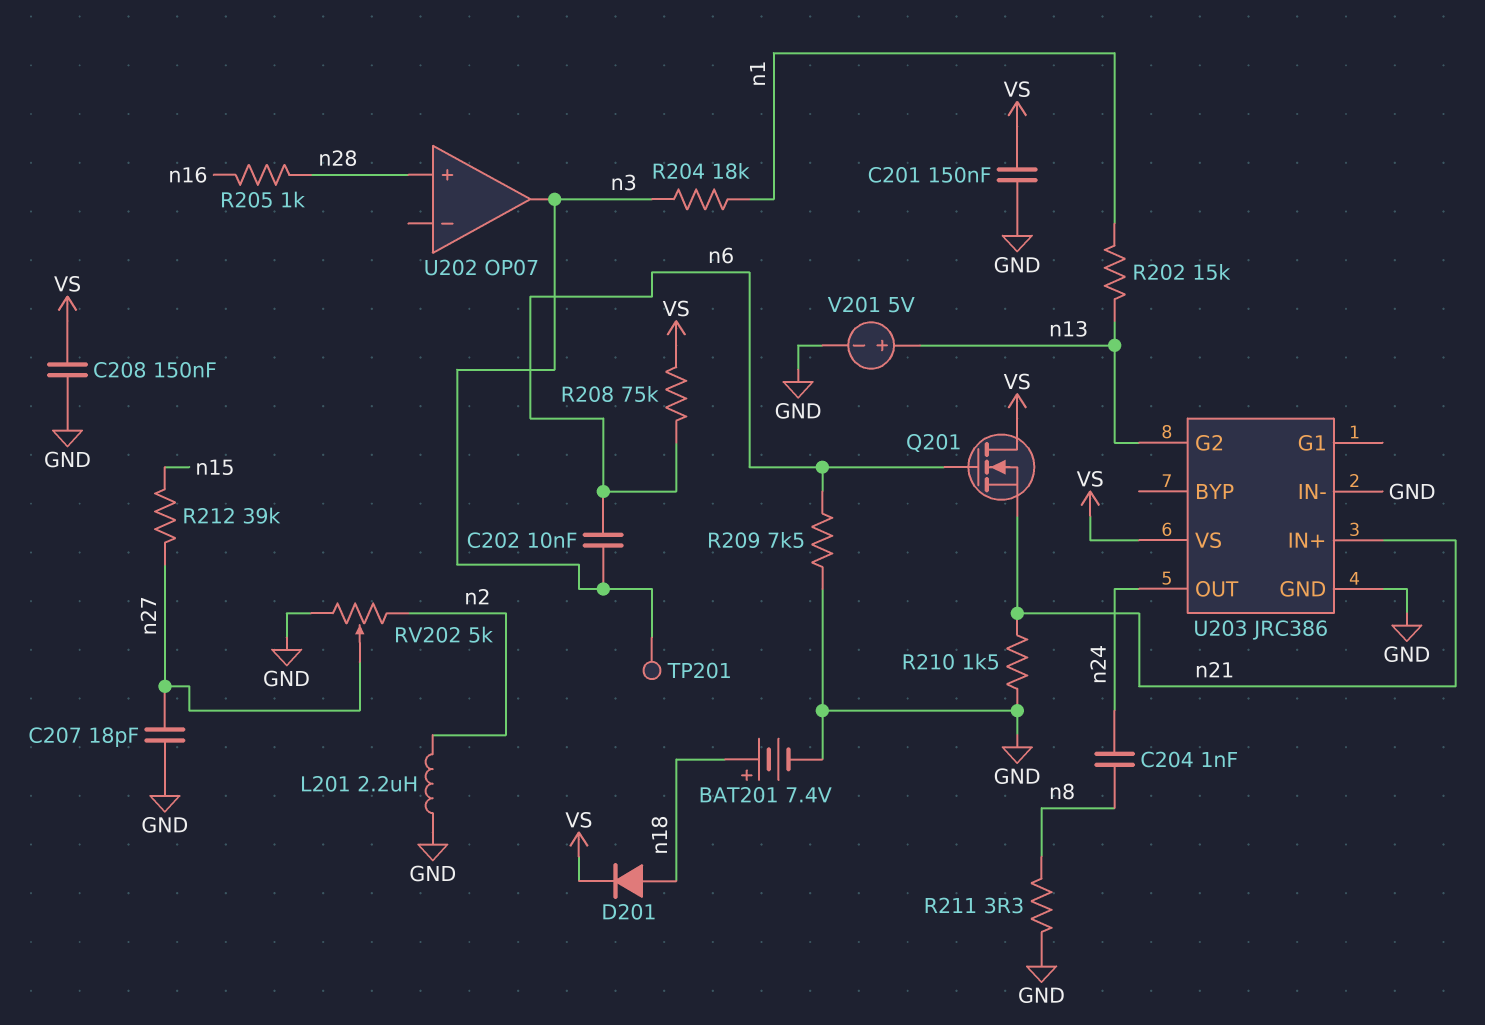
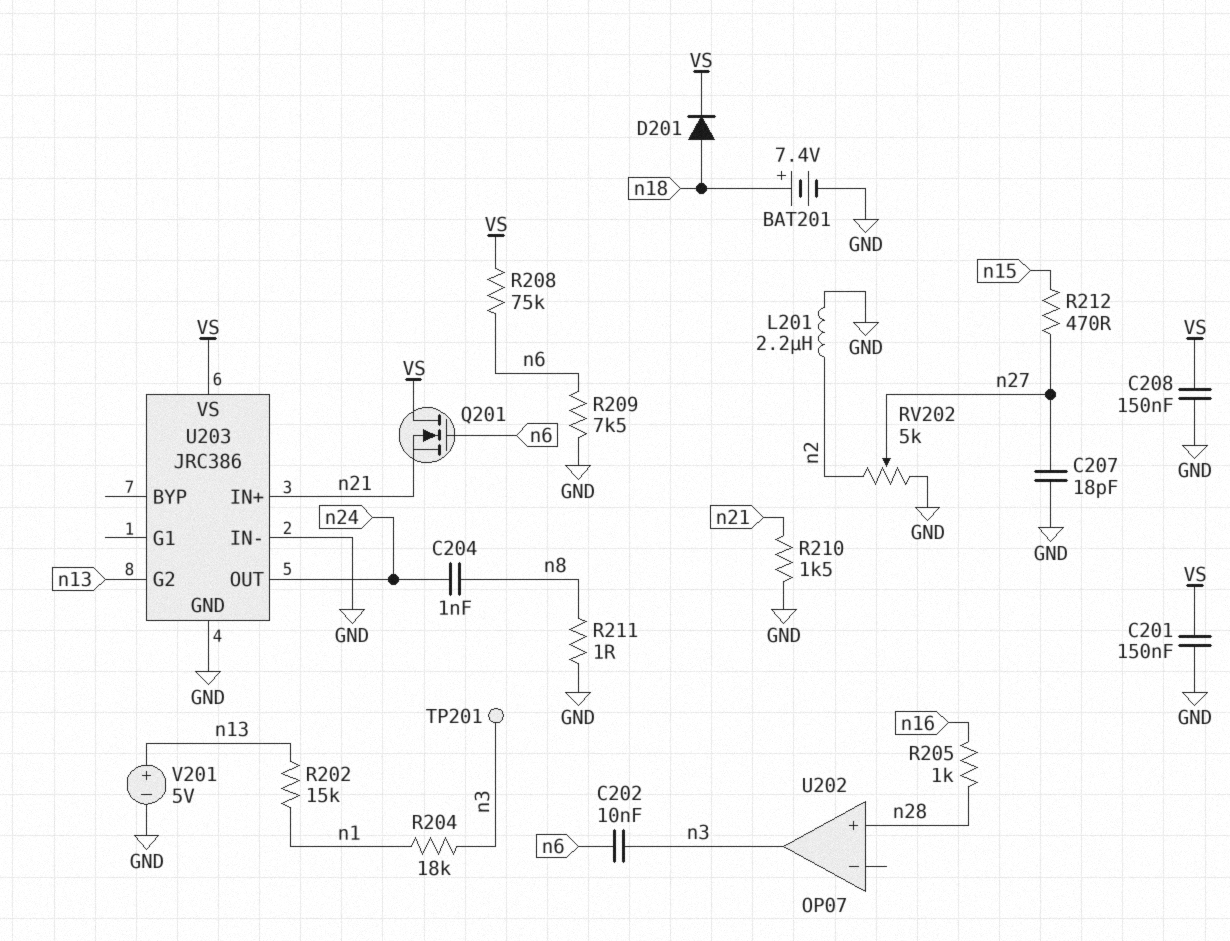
R211: 3.3 (GND, n8) -> 1 (GND, n8)
R212: 39k (n15, n27) -> 470 (n15, n27)

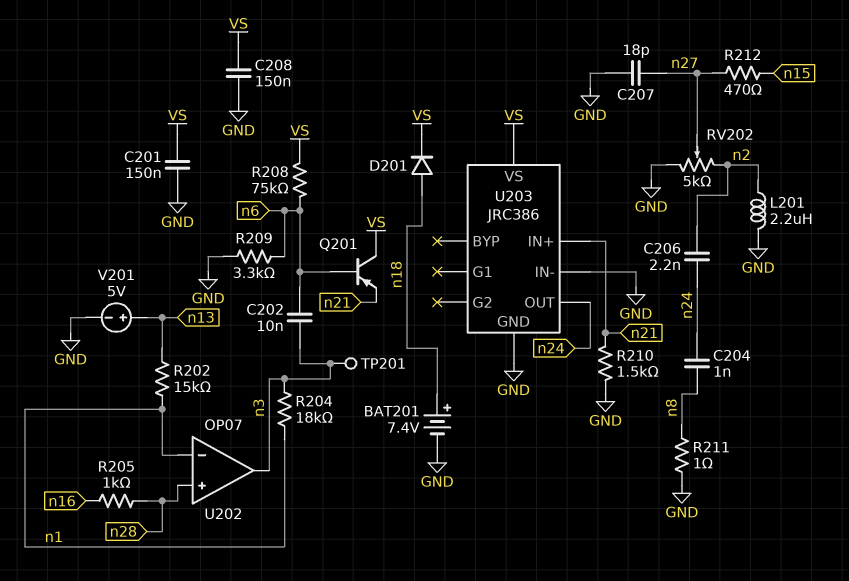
C206: none -> 2.2nF (n2, n24)
Q201: NMOS (G n6, D VS, S n21) -> PNP (B n6, C VS, E n21)
R209: 7.5k (GND, n6) -> 3.3k (GND, n6)
U202 pin in-: none -> n1
U203 pin G2: n13 -> none

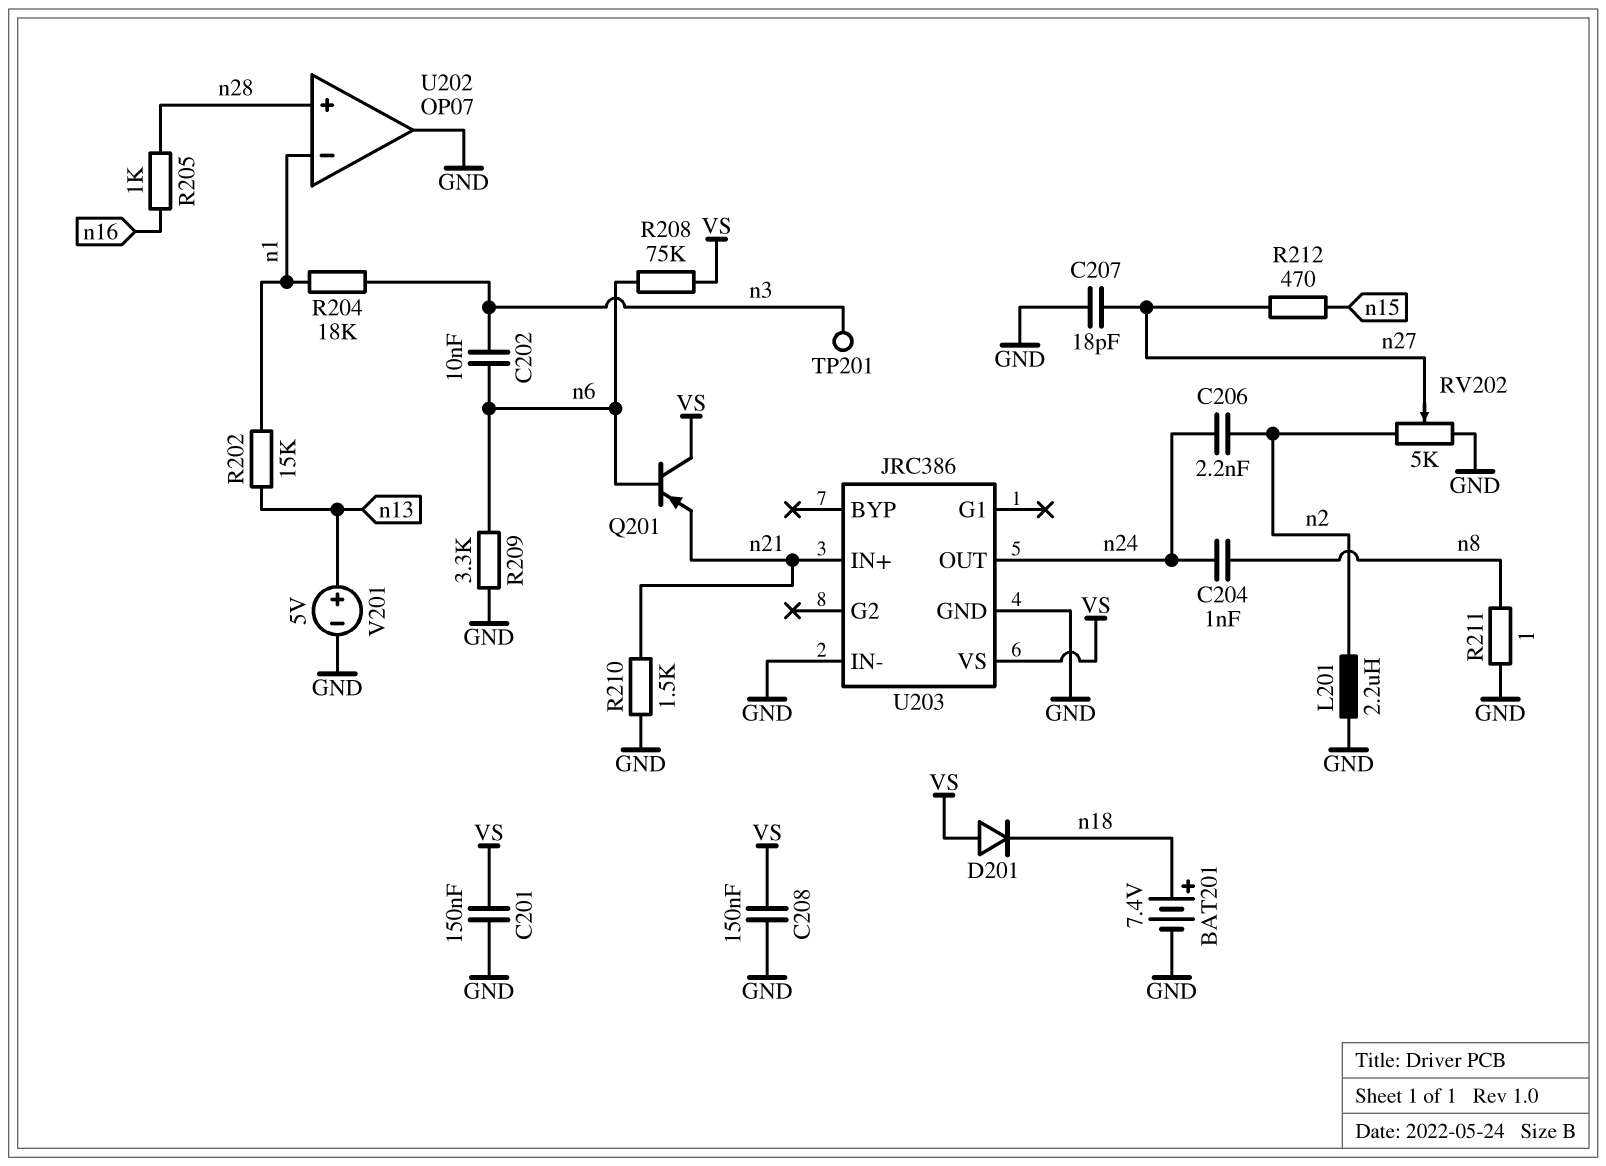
D201: diode (A n18, K VS) -> diode (A VS, K n18)
U202 pin out: n3 -> GND

